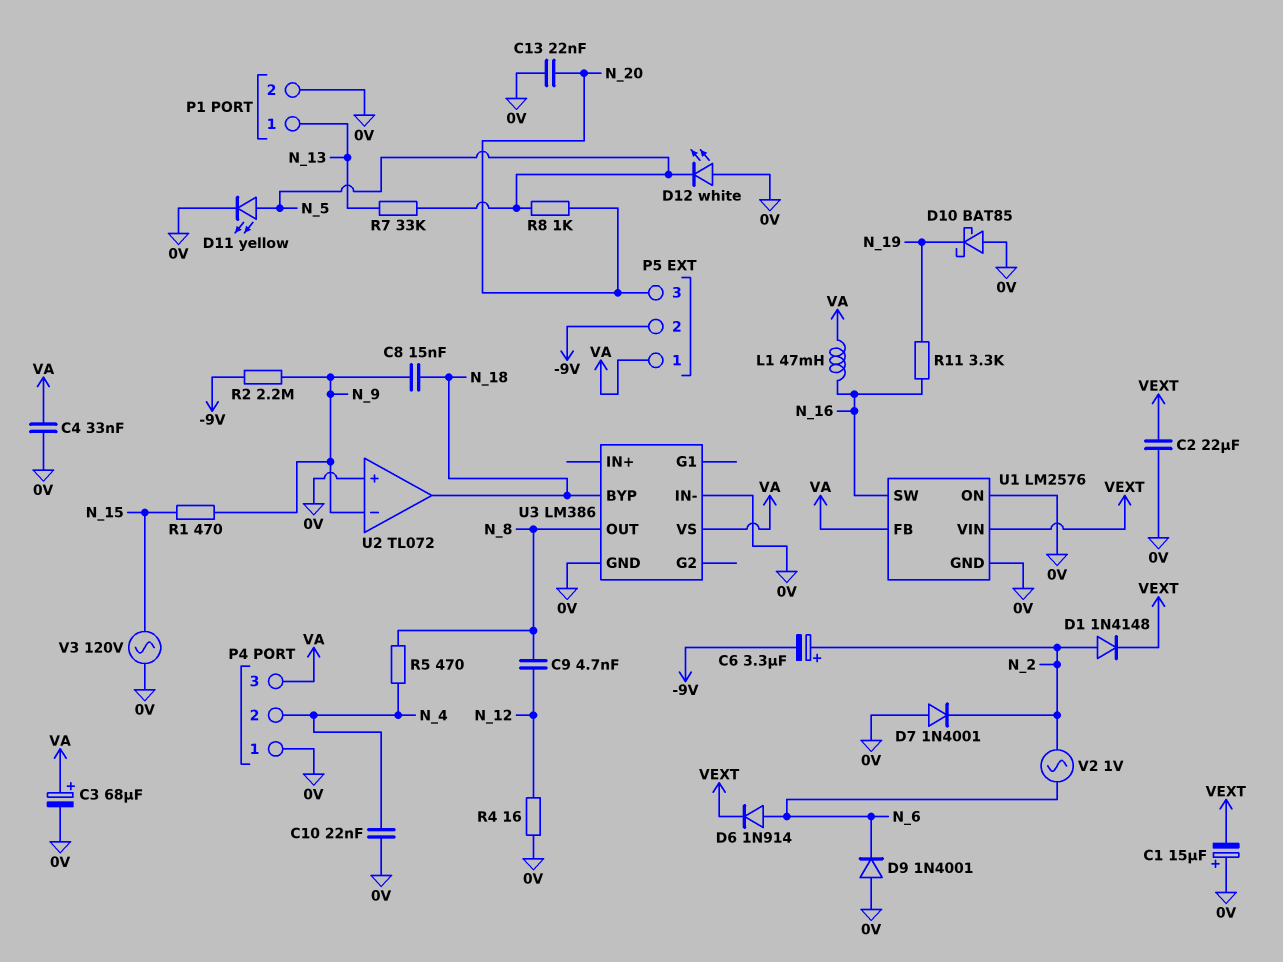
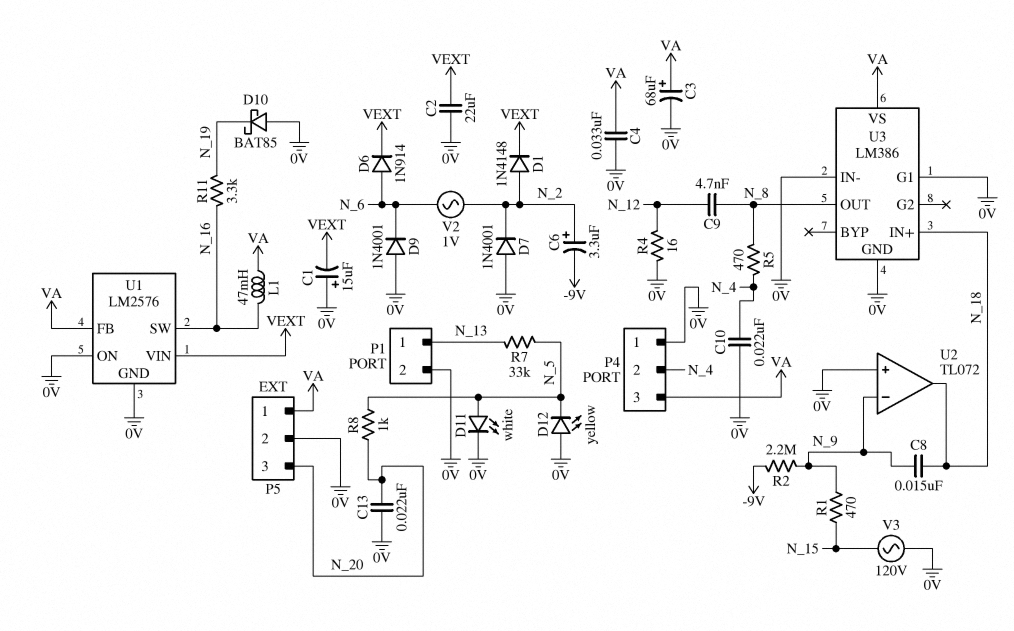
D11: LED yellow (A N_5, K 0V) -> LED white (A N_5, K 0V)
D12: LED white (A 0V, K N_5) -> LED yellow (A 0V, K N_5)
P5 pin 2: -9V -> 0V
U3 pin BYP: N_18 -> none
U3 pin G1: none -> 0V
U3 pin IN+: none -> N_18

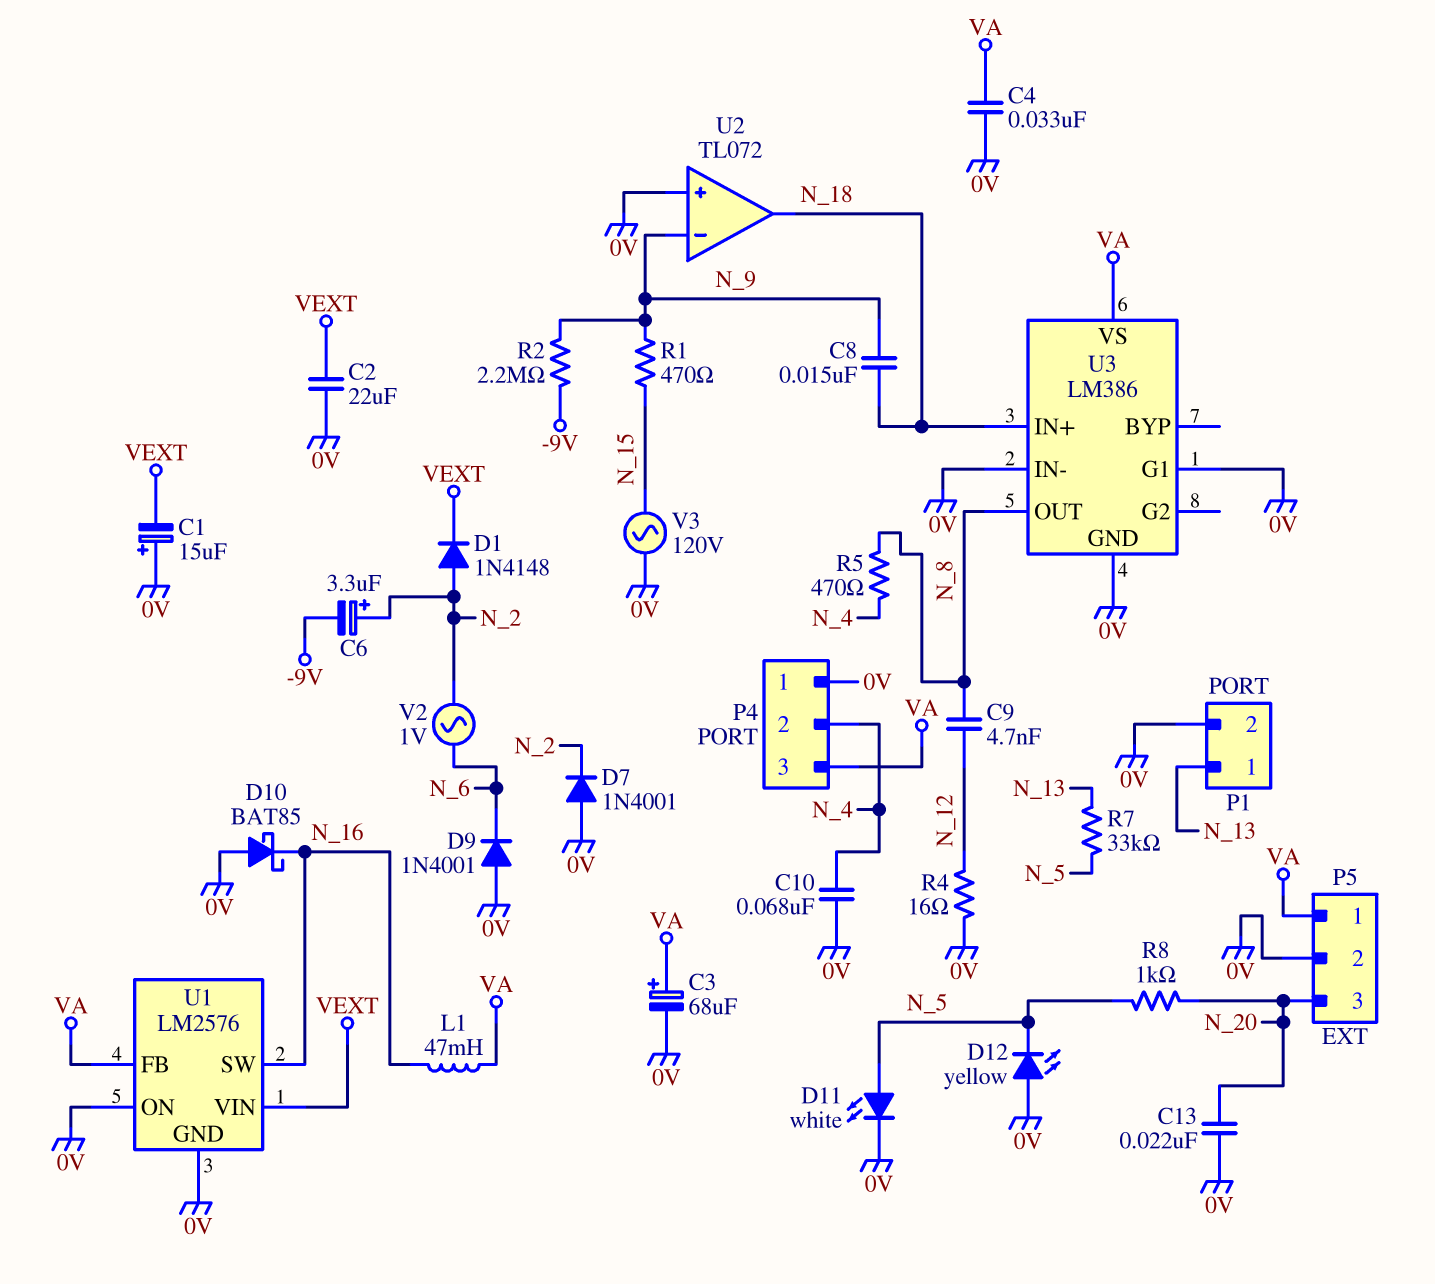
C10: 22nF (0V, N_4) -> 68nF (0V, N_4)
D6: diode 1N914 (A N_6, K VEXT) -> none
D10: schottky BAT85 (A 0V, K N_19) -> schottky BAT85 (A 0V, K N_16)
R11: 3.3k (N_16, N_19) -> none

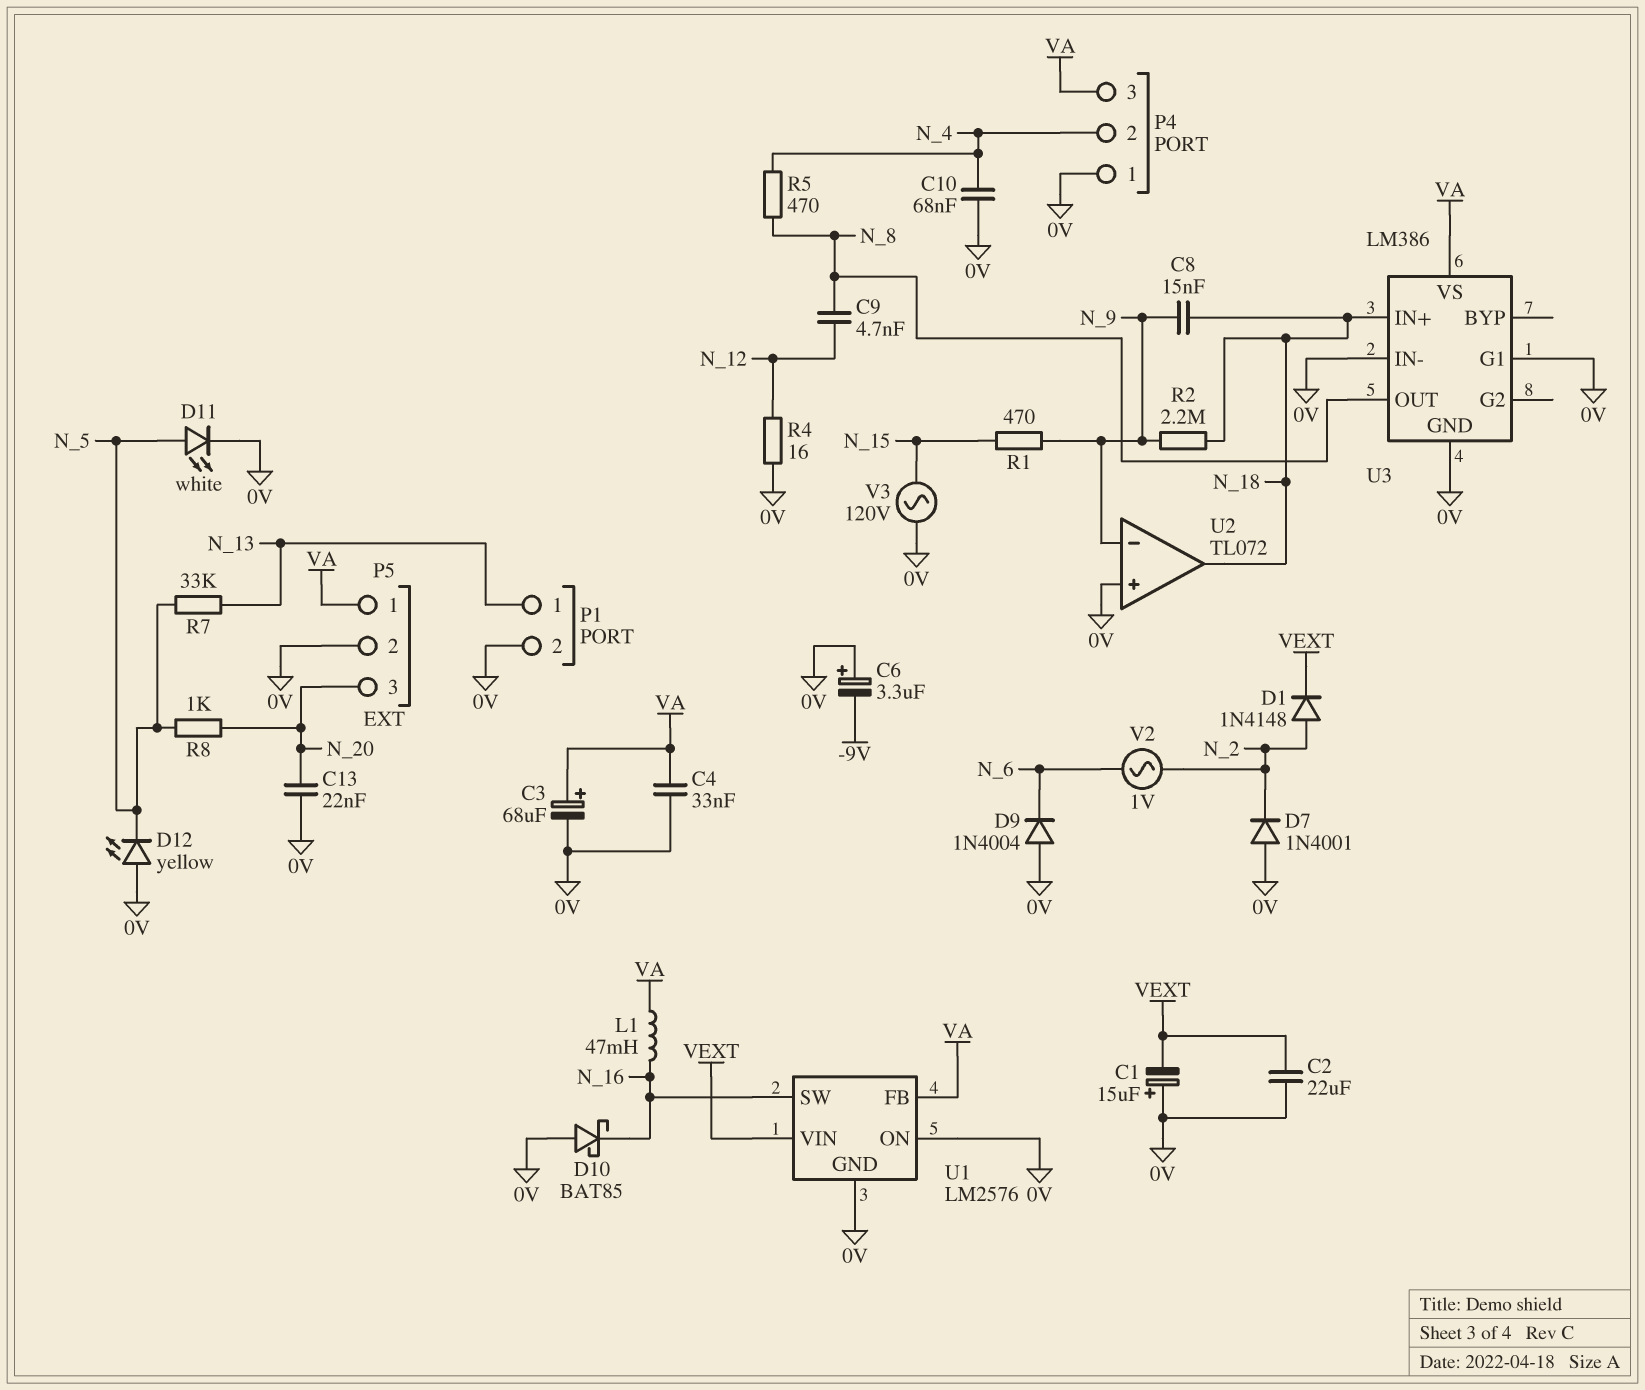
C6: 3.3uF (plus N_2, minus -9V) -> 3.3uF (plus 0V, minus -9V)
D9: diode 1N4001 (A 0V, K N_6) -> diode 1N4004 (A 0V, K N_6)
R2: 2.2M (-9V, N_9) -> 2.2M (N_9, N_18)

